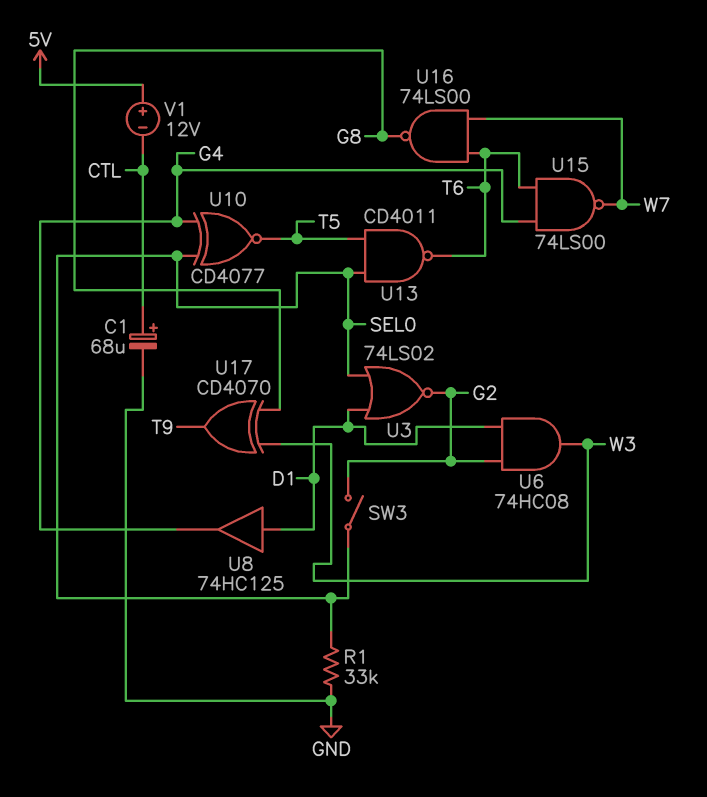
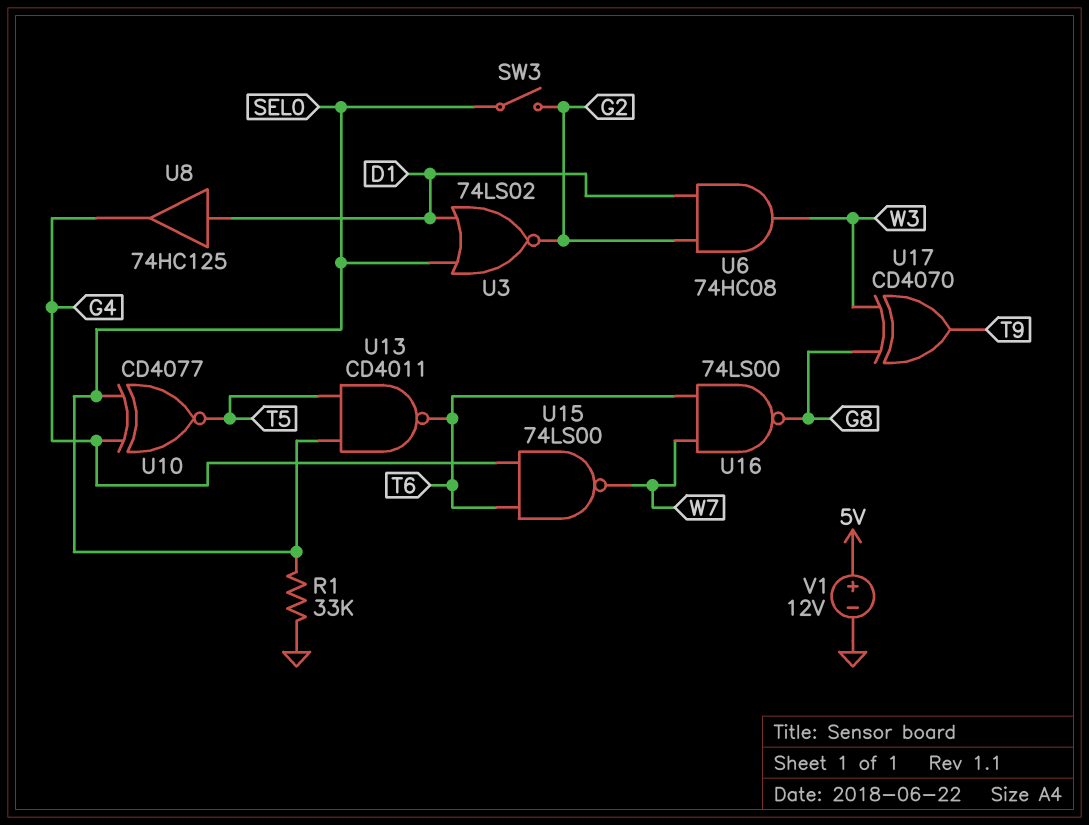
C1: 68uF (plus CTL, minus GND) -> none
V1: 12V (plus 5V, minus CTL) -> 12V (plus 5V, minus GND)

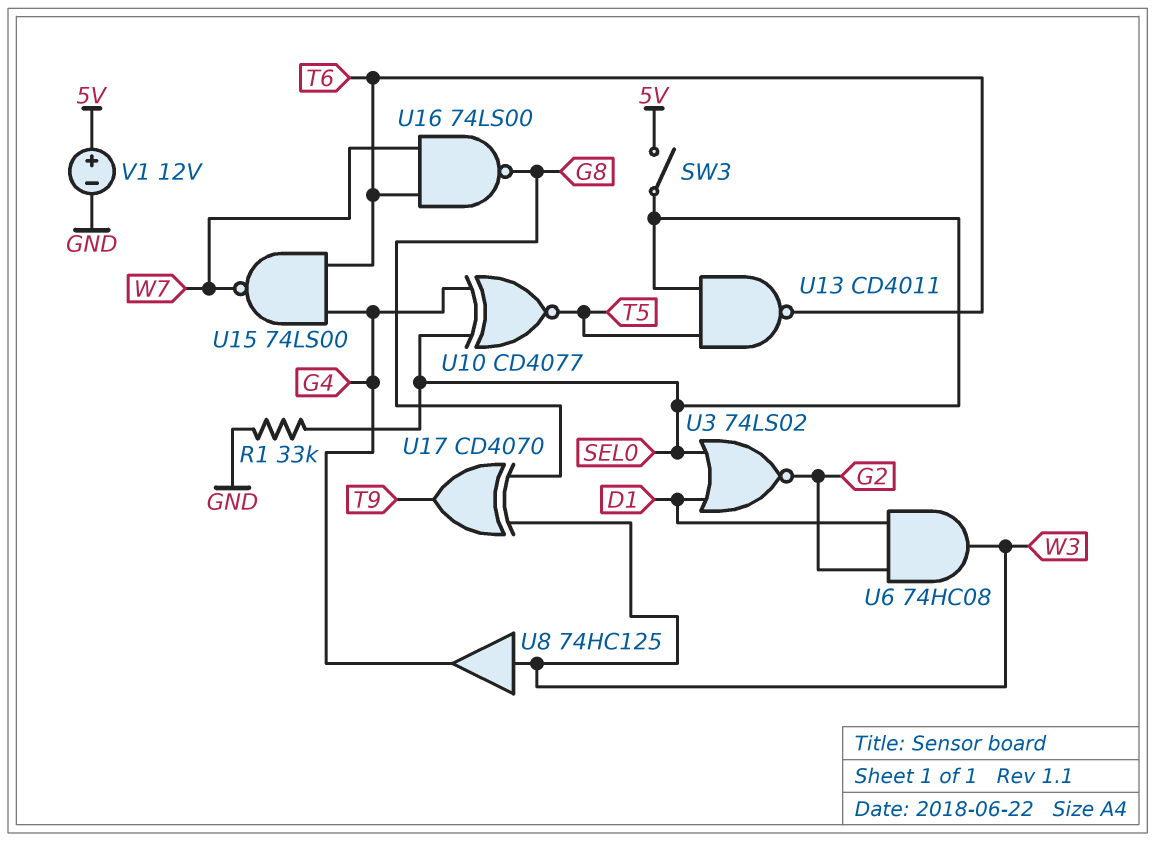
SW3: switch (G2, SEL0) -> switch (5V, SEL0)
U8: buffer 74HC125 (in D1, out G4) -> buffer 74HC125 (in W3, out G4)

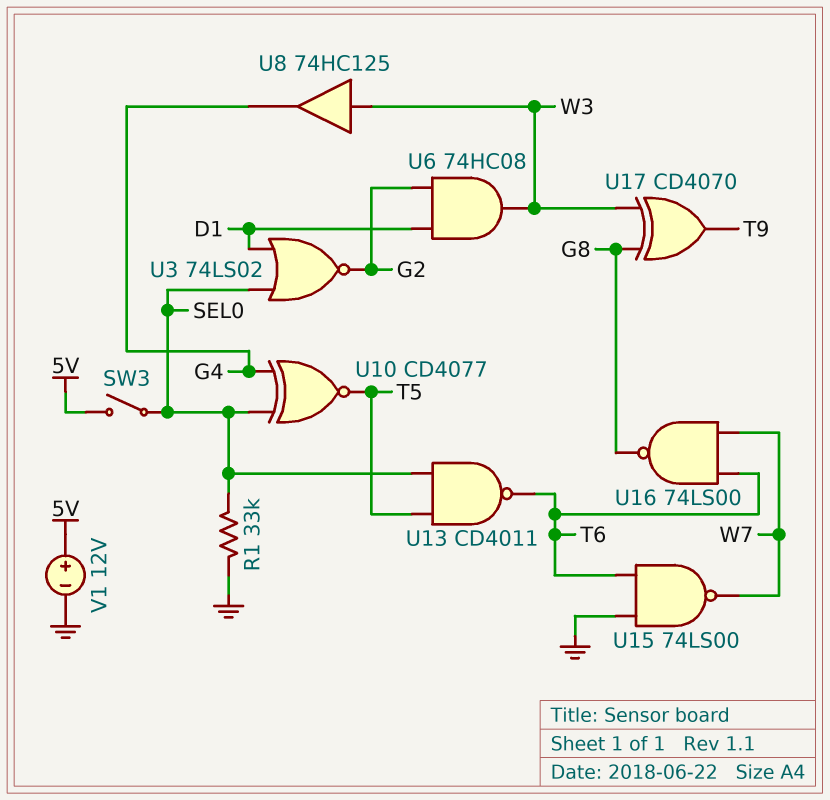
U15: NAND 74LS00 (in G4, in T6, out W7) -> NAND 74LS00 (in GND, in T6, out W7)

